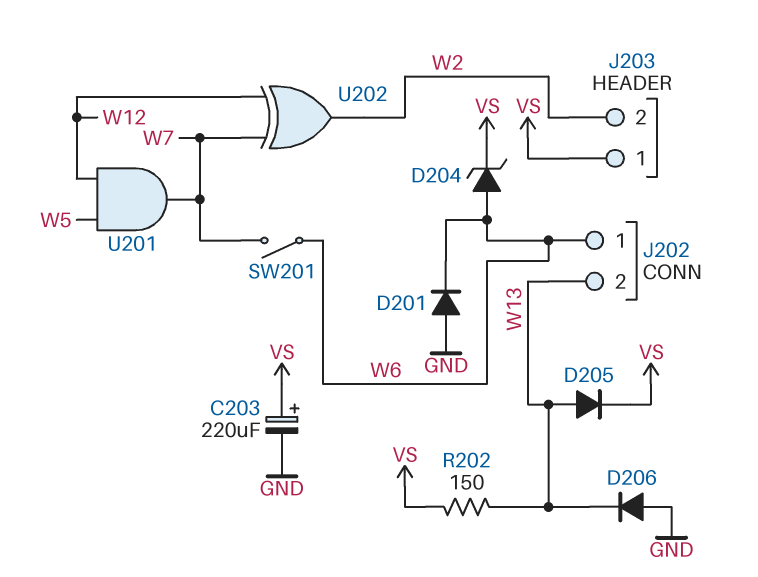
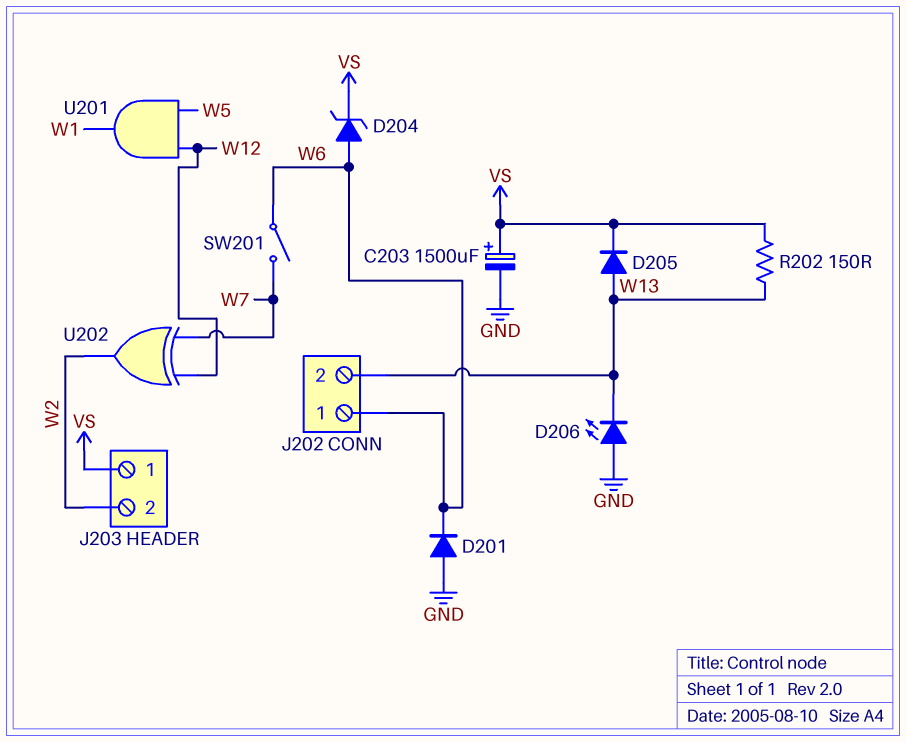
C203: 220uF (plus VS, minus GND) -> 1500uF (plus VS, minus GND)
D206: diode (A GND, K W13) -> LED (A GND, K W13)
U201: AND (in W5, in W12, out W7) -> AND (in W5, in W12, out W1)

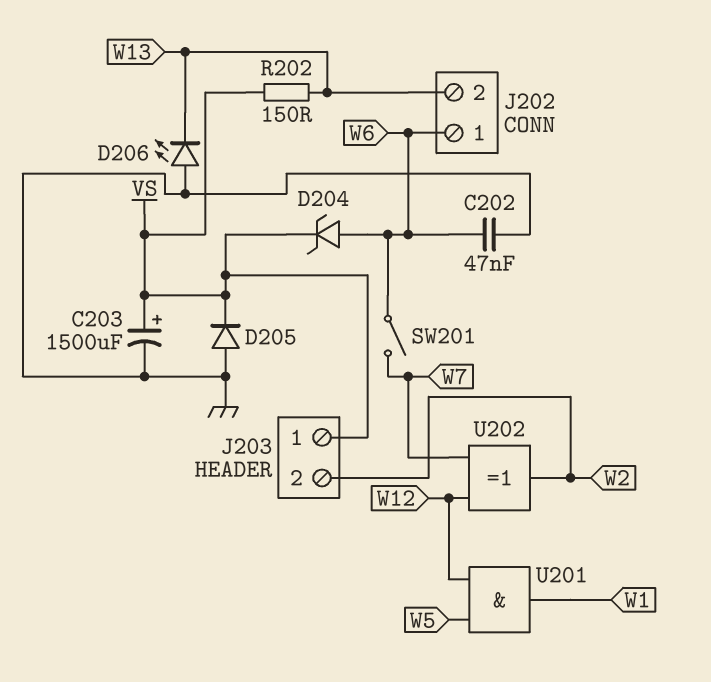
C202: none -> 47nF (GND, W6)
D201: diode (A GND, K W6) -> none
D205: diode (A W13, K VS) -> diode (A GND, K VS)

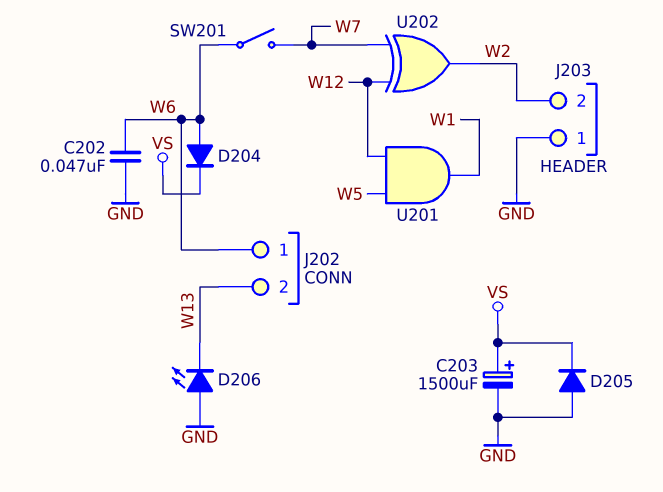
D204: zener (A W6, K VS) -> diode (A W6, K VS)
J203 pin 1: VS -> GND
R202: 150 (VS, W13) -> none

